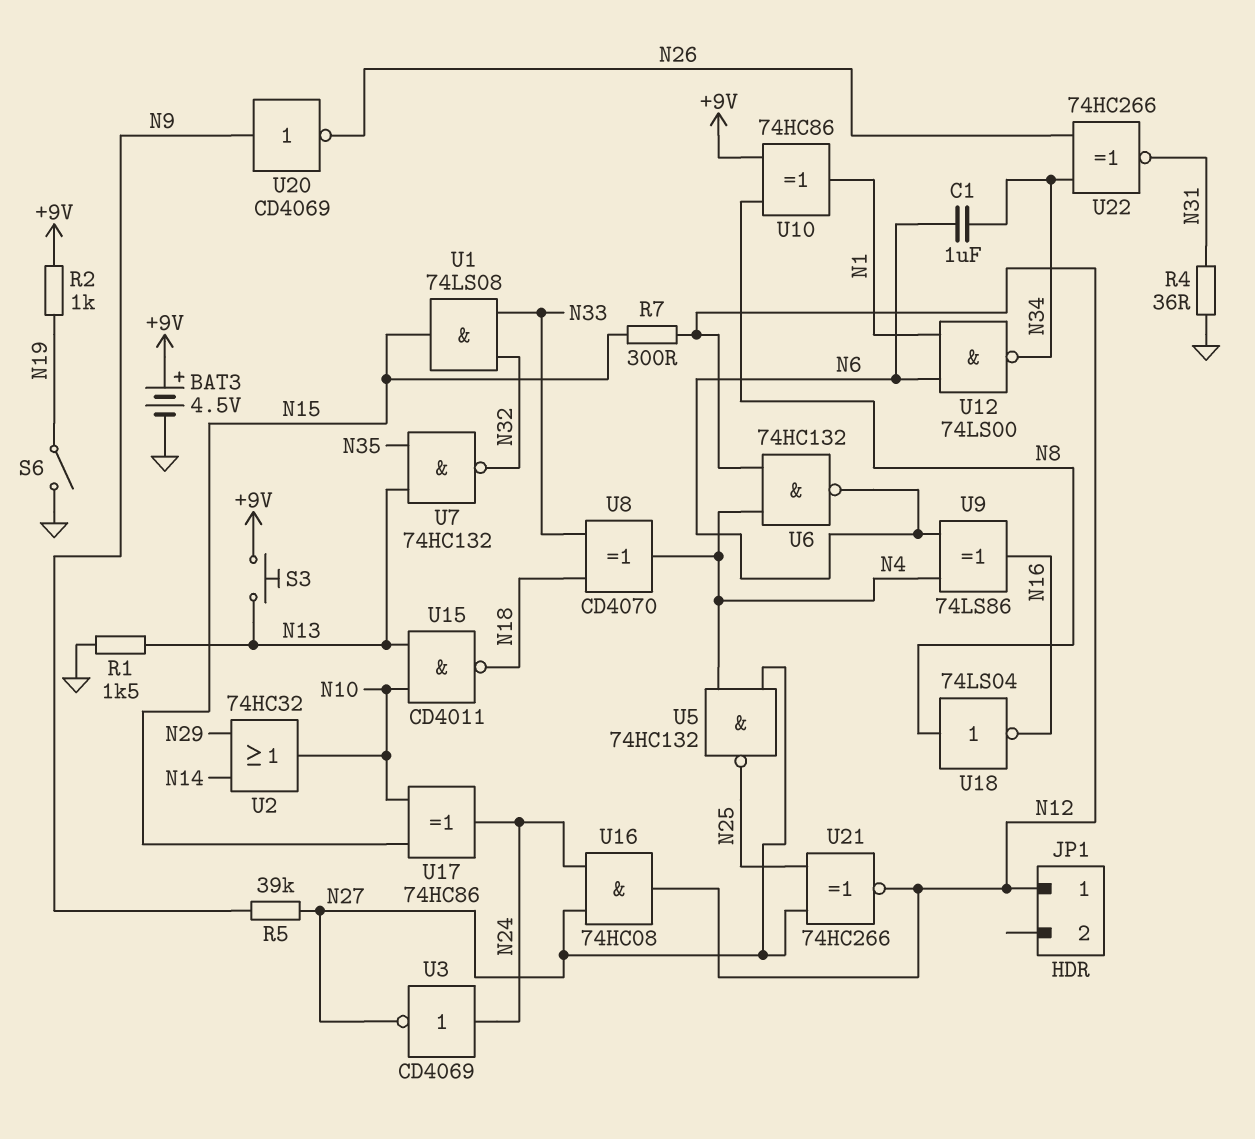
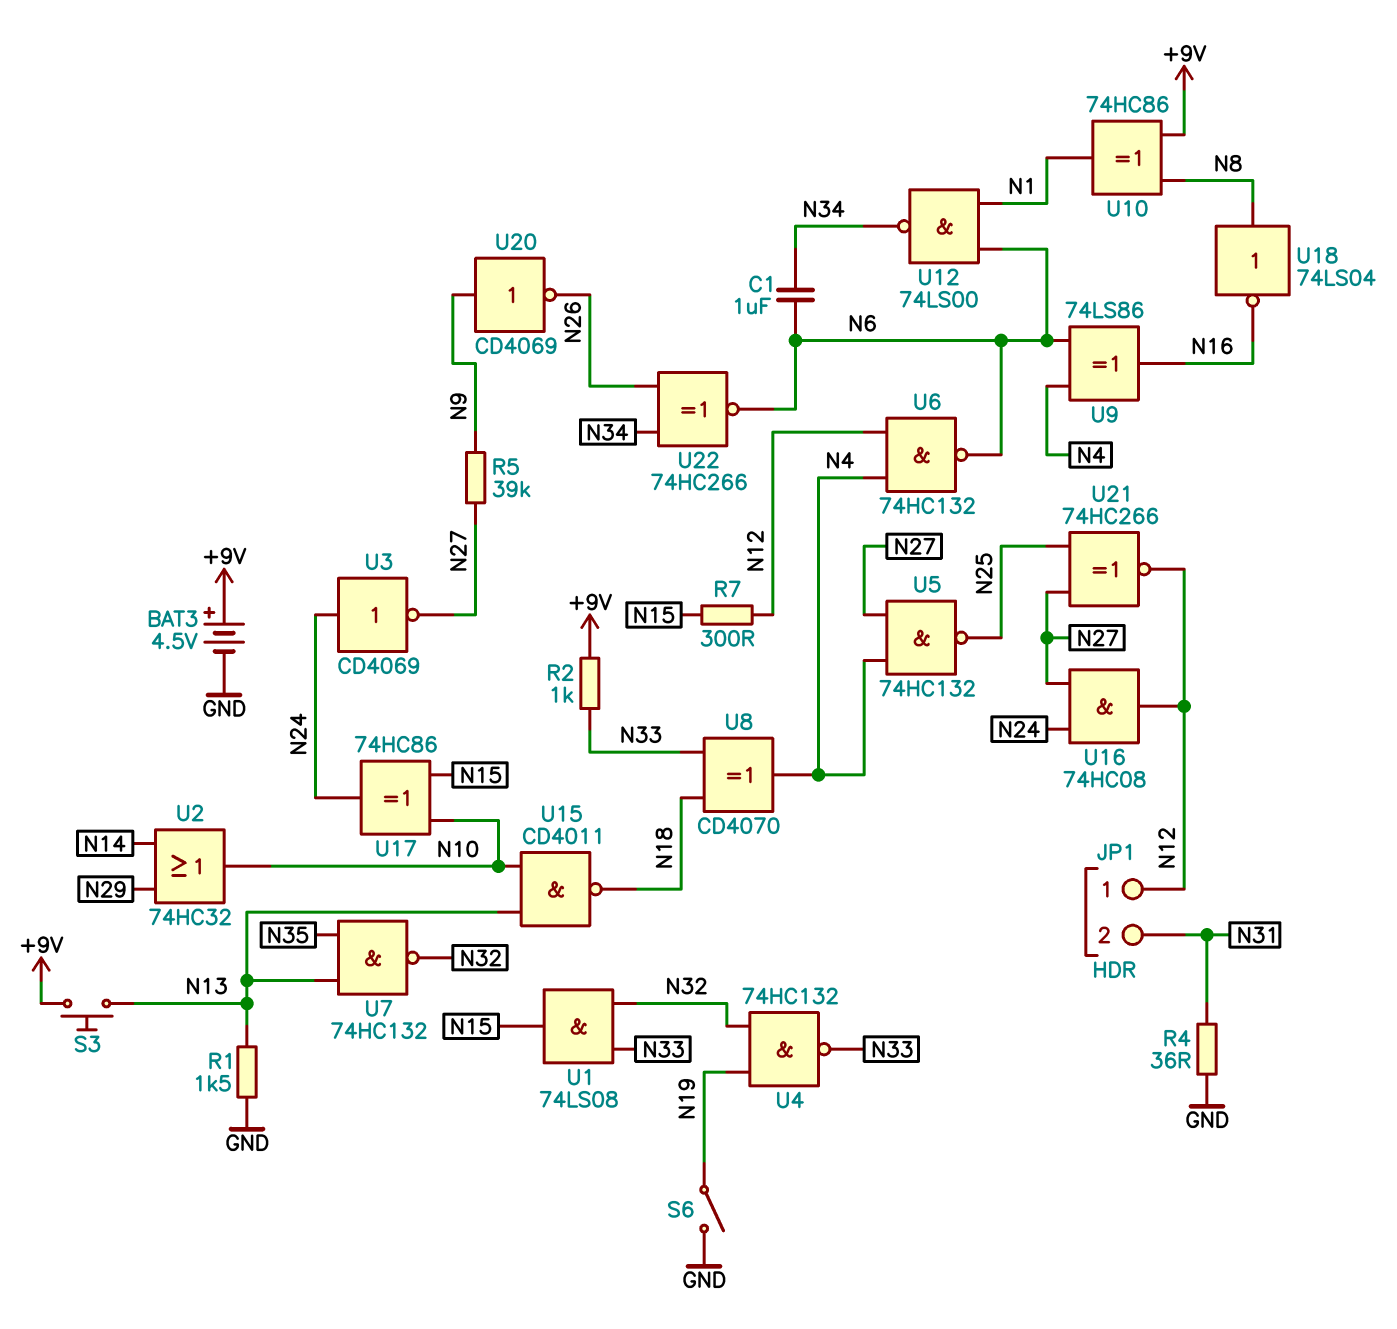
JP1 pin 2: none -> N31
R2: 1k (+9V, N19) -> 1k (+9V, N33)
U4: none -> NAND 74HC132 (in N19, in N32, out N33)
U22: XNOR 74HC266 (in N26, in N34, out N31) -> XNOR 74HC266 (in N26, in N34, out N6)

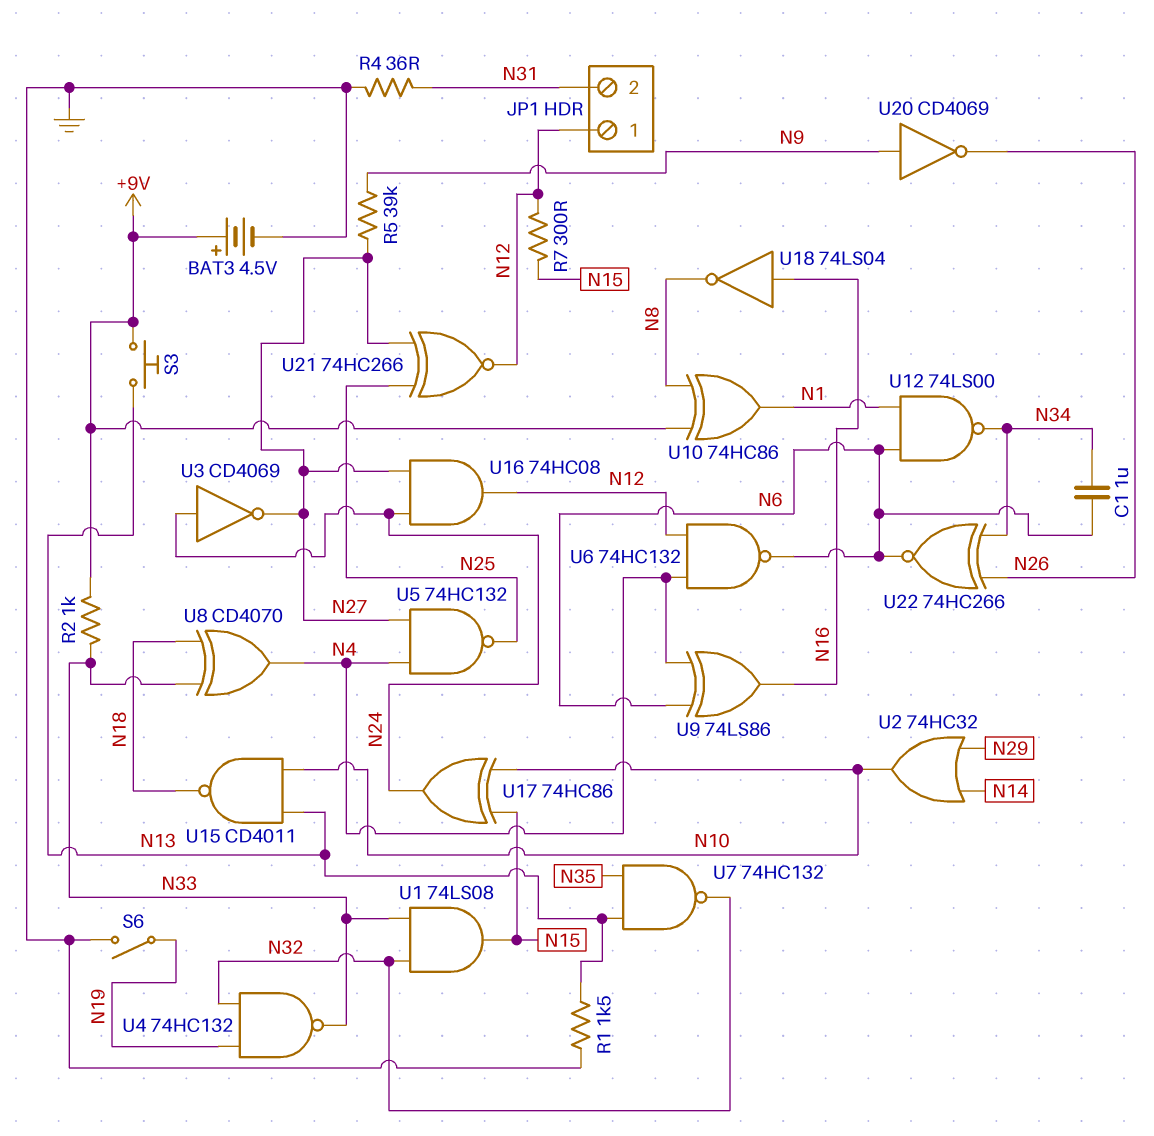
U18: NOT 74LS04 (in N8, out N16) -> NOT 74LS04 (in N16, out N8)

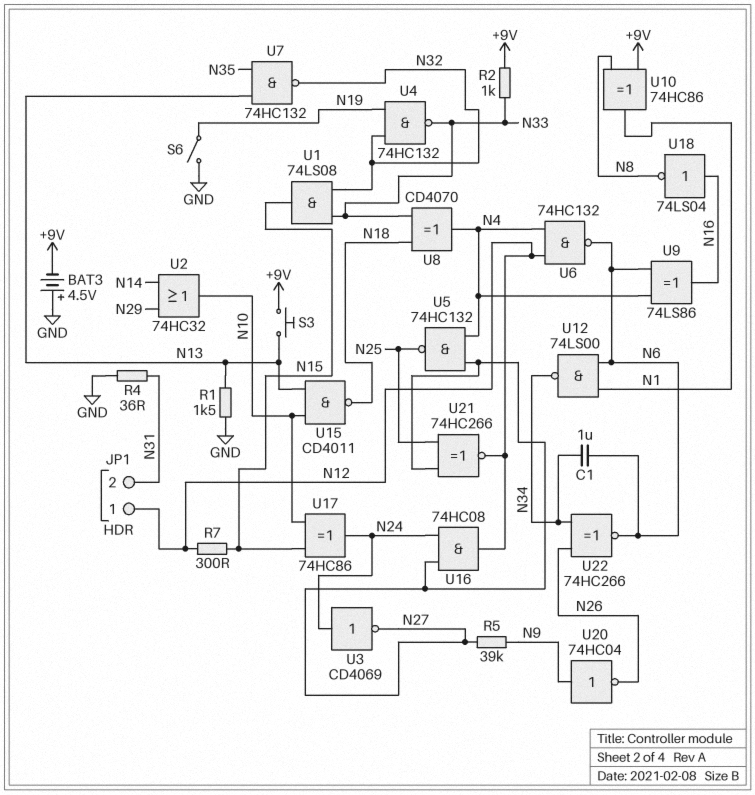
BAT3: 4.5V (plus +9V, minus GND) -> 4.5V (plus GND, minus +9V)
U20: NOT CD4069 (in N9, out N26) -> NOT 74HC04 (in N9, out N26)

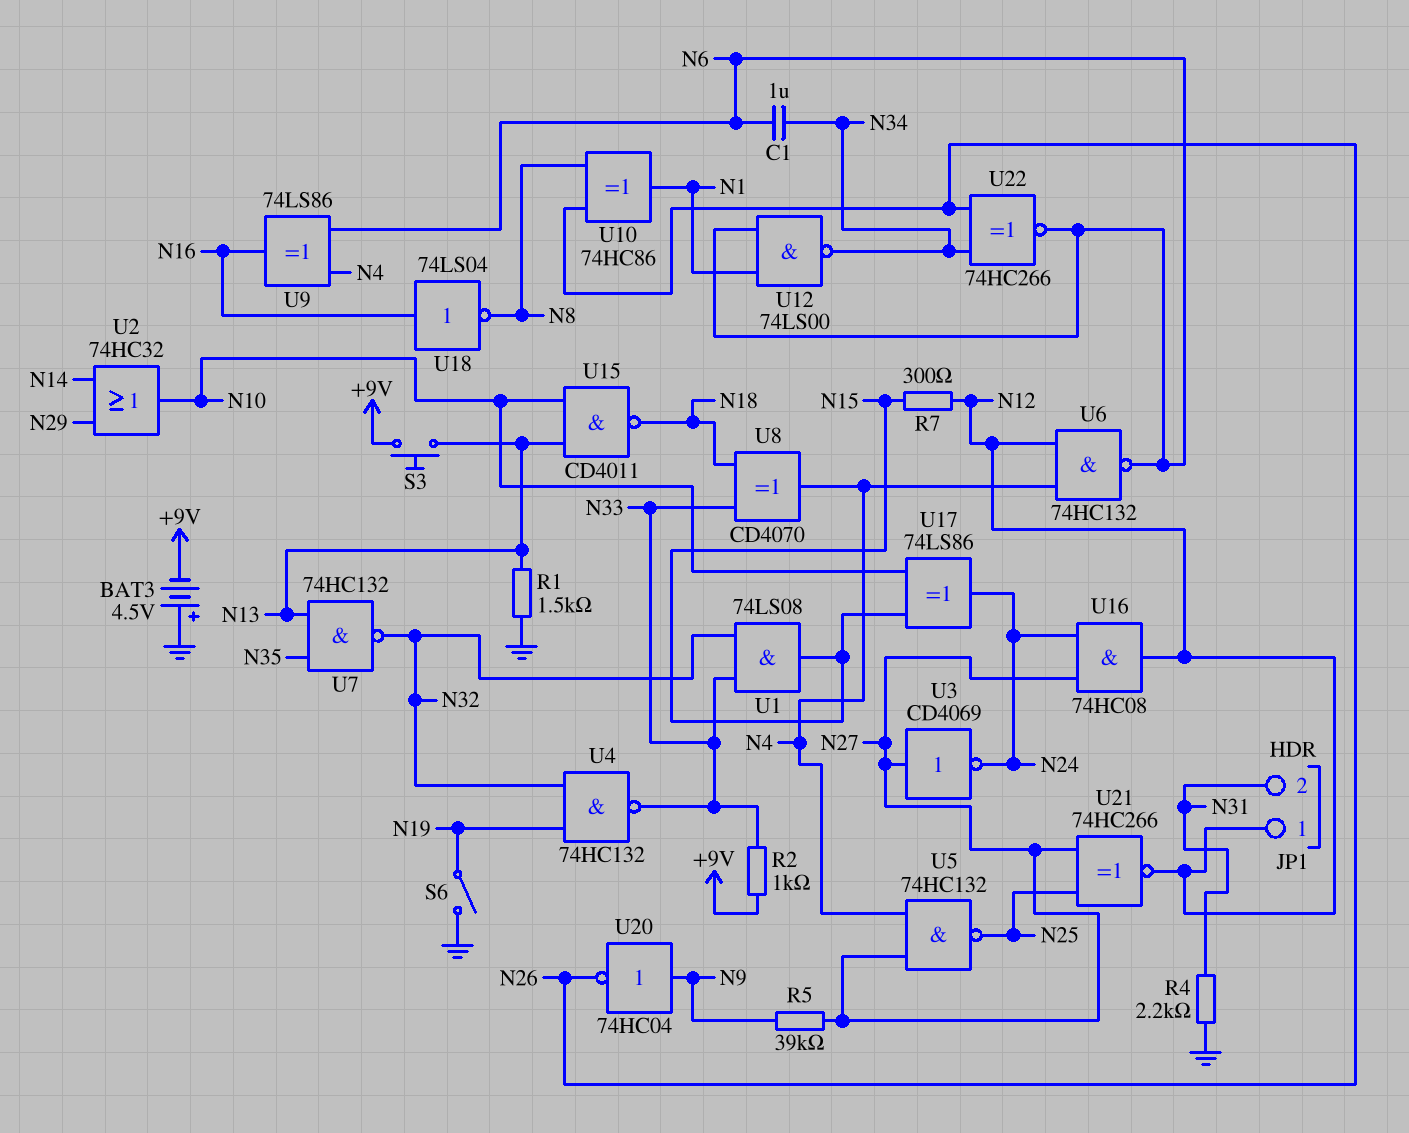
R4: 36 (GND, N31) -> 2.2k (GND, N31)
U3: NOT CD4069 (in N24, out N27) -> NOT CD4069 (in N27, out N24)
U10: XOR 74HC86 (in +9V, in N8, out N1) -> XOR 74HC86 (in N8, in N26, out N1)
U17: XOR 74HC86 (in N10, in N15, out N24) -> XOR 74LS86 (in N10, in N15, out N24)

